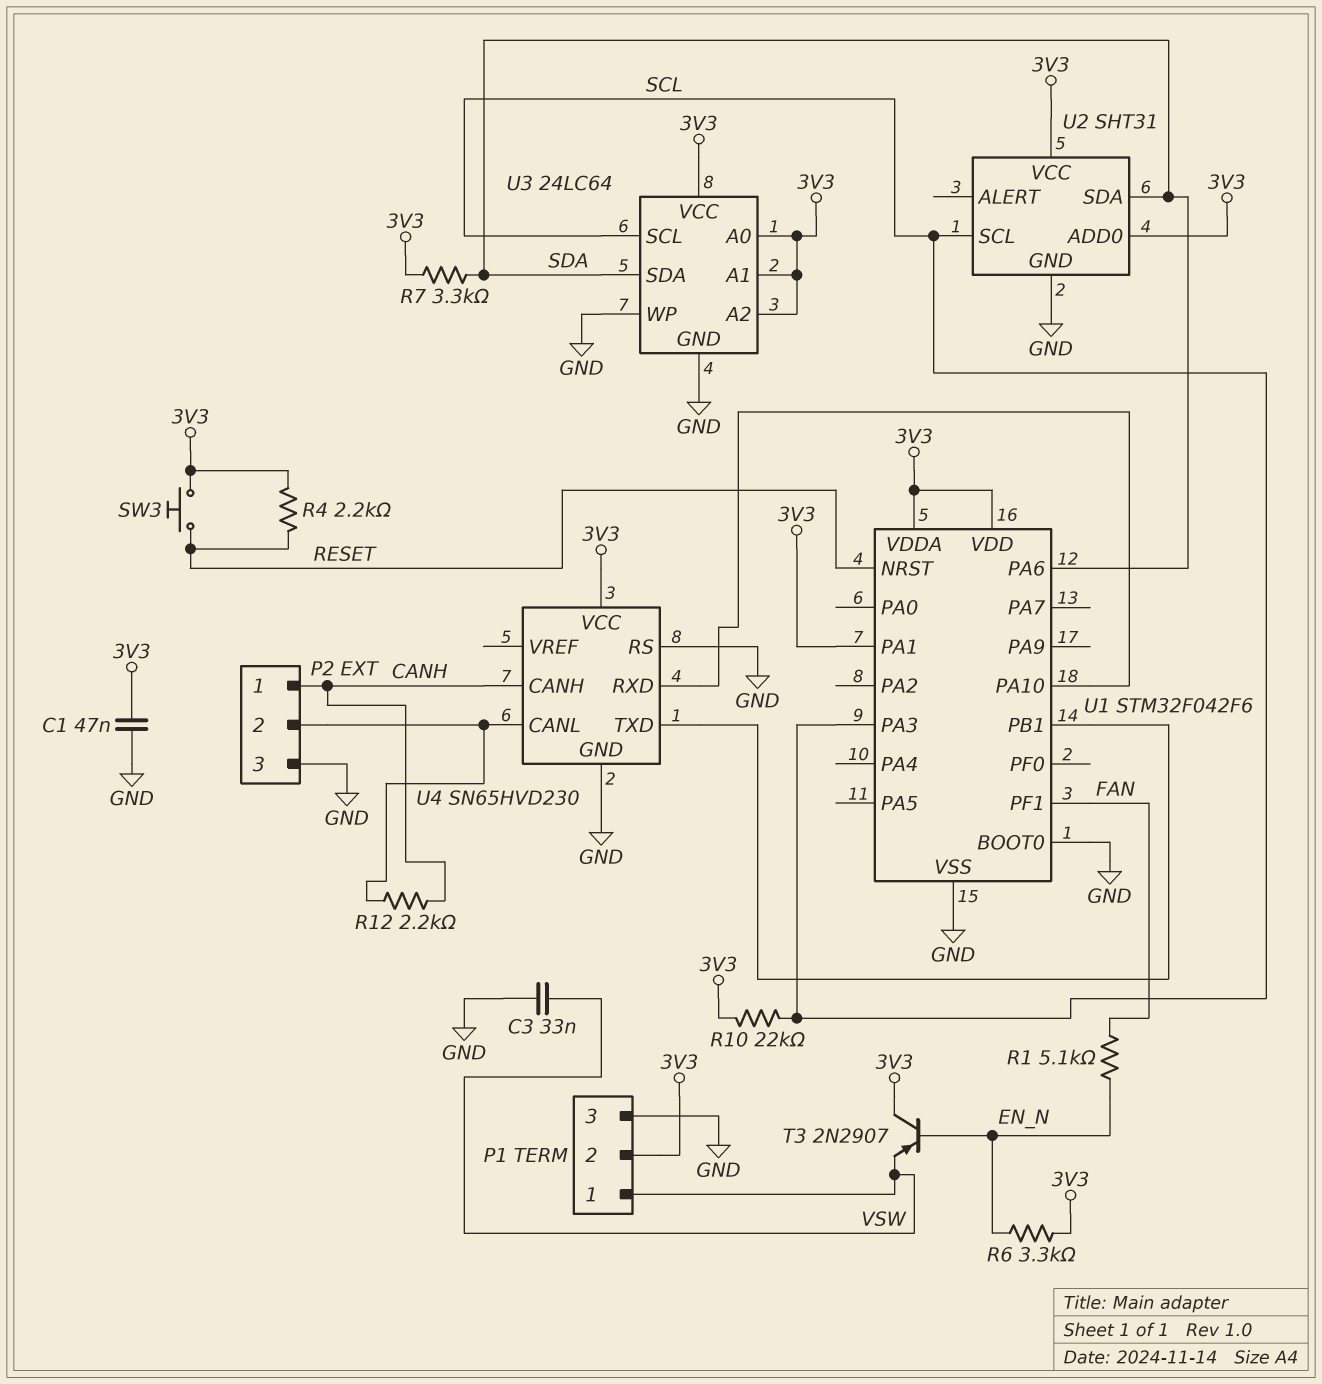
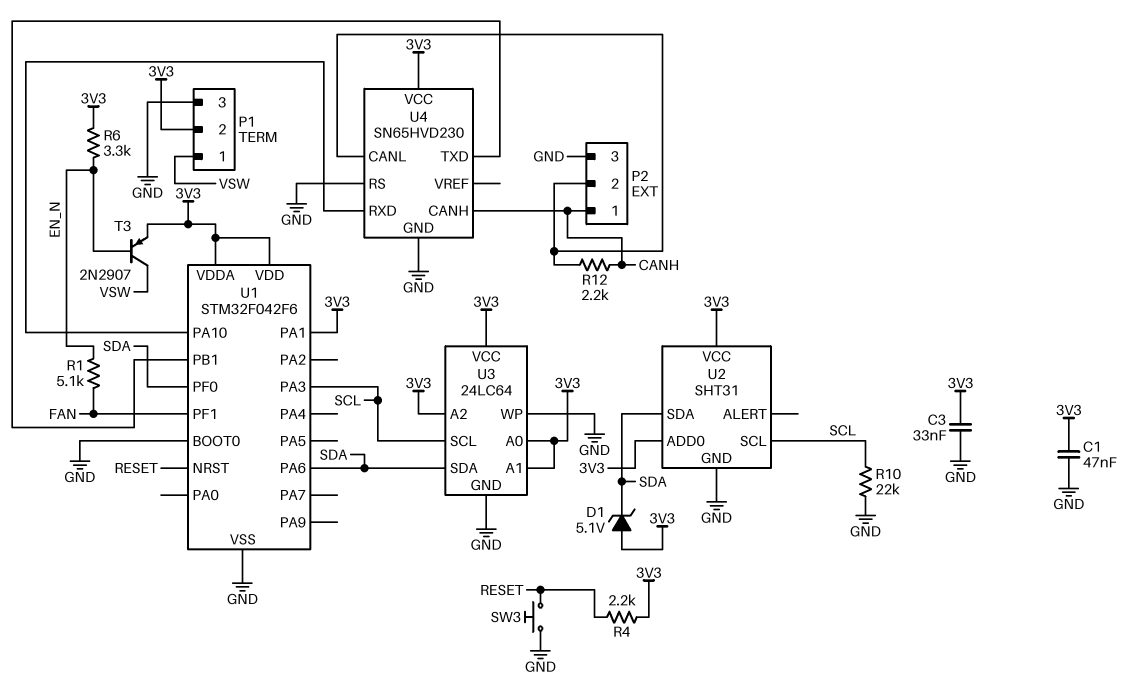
C3: 33nF (GND, VSW) -> 33nF (3V3, GND)
D1: none -> zener 5.1V (A 3V3, K SDA)
R7: 3.3k (3V3, SDA) -> none
R10: 22k (3V3, SCL) -> 22k (GND, SCL)
SW3: button (3V3, RESET) -> button (GND, RESET)
T3: PNP 2N2907 (B EN_N, C 3V3, E VSW) -> PNP 2N2907 (B EN_N, C VSW, E 3V3)
U1 pin PF0: none -> SDA

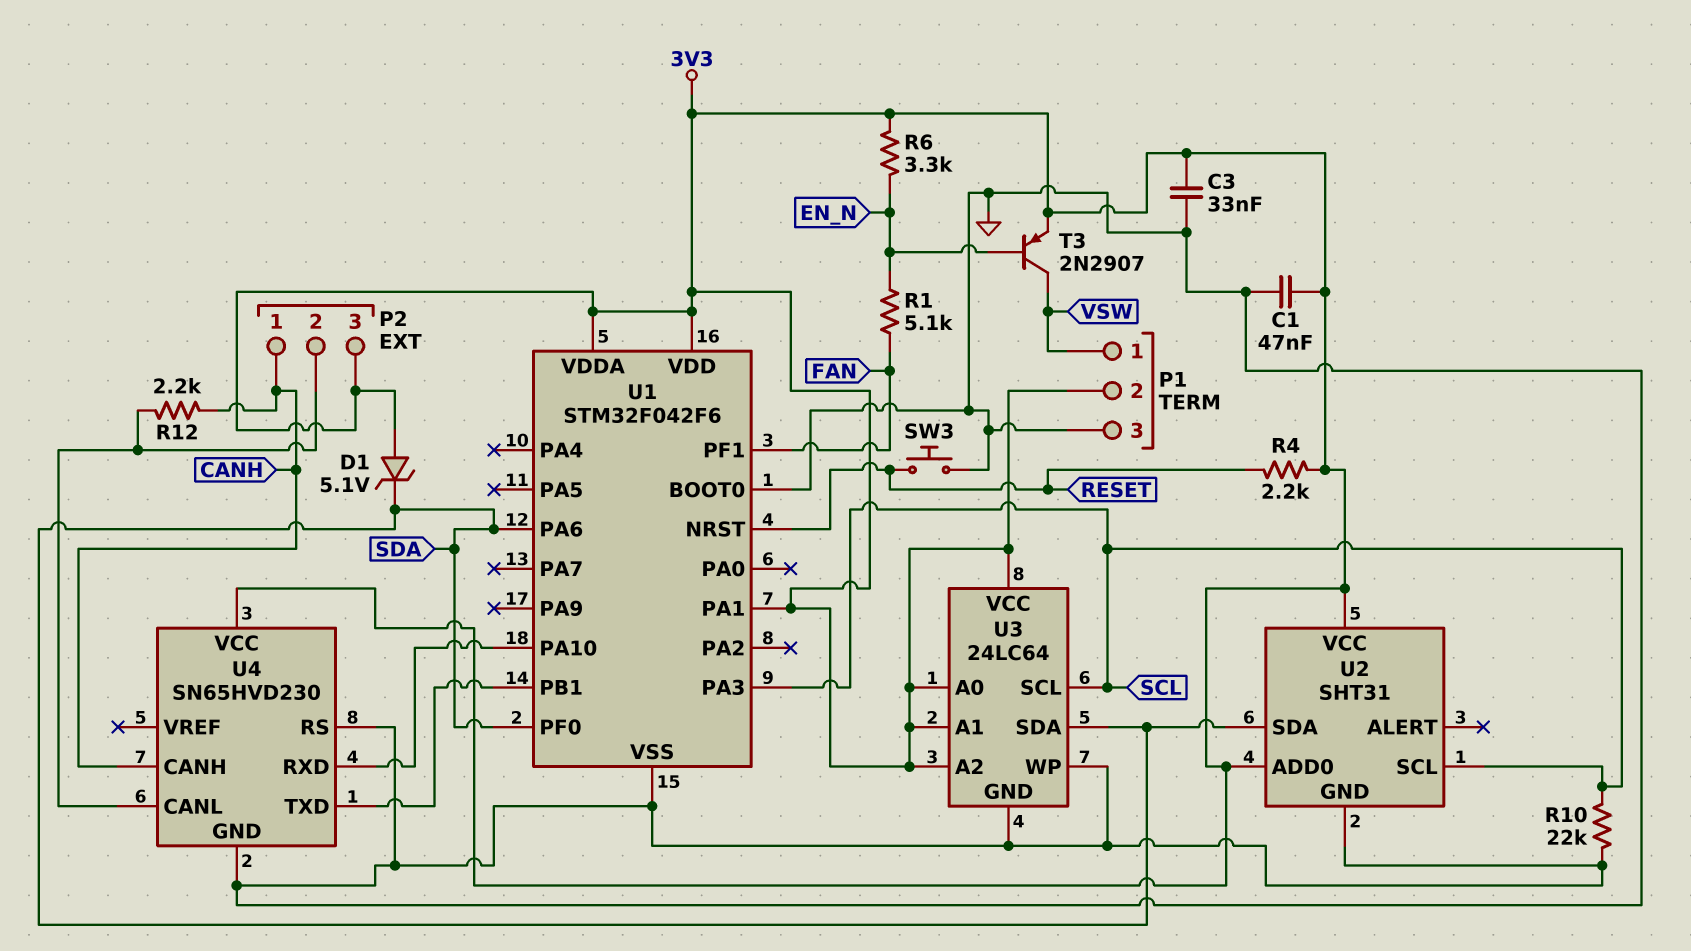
P2 pin 3: GND -> 3V3

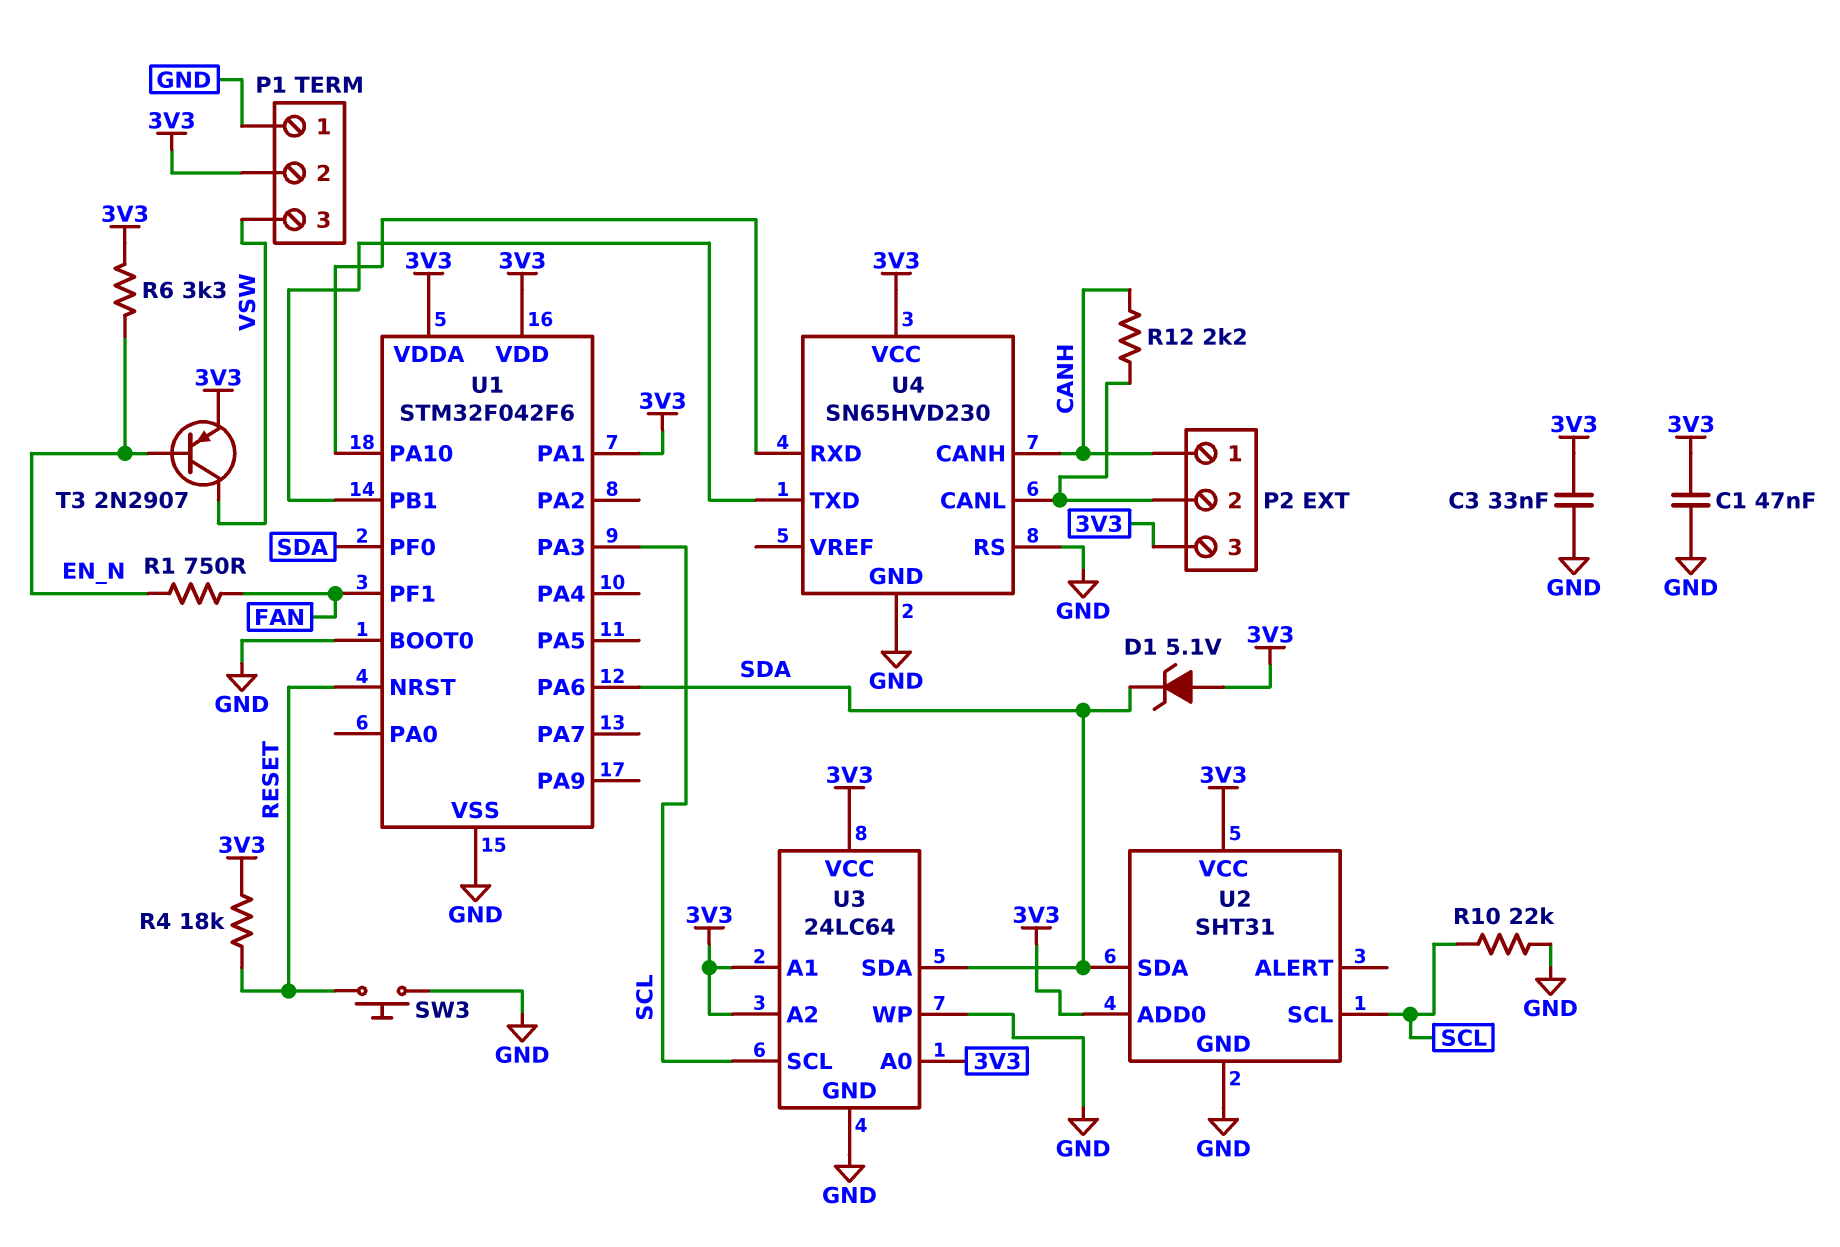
P1 pin 1: VSW -> GND
P1 pin 3: GND -> VSW
R1: 5.1k (EN_N, FAN) -> 750 (EN_N, FAN)
R4: 2.2k (3V3, RESET) -> 18k (3V3, RESET)

